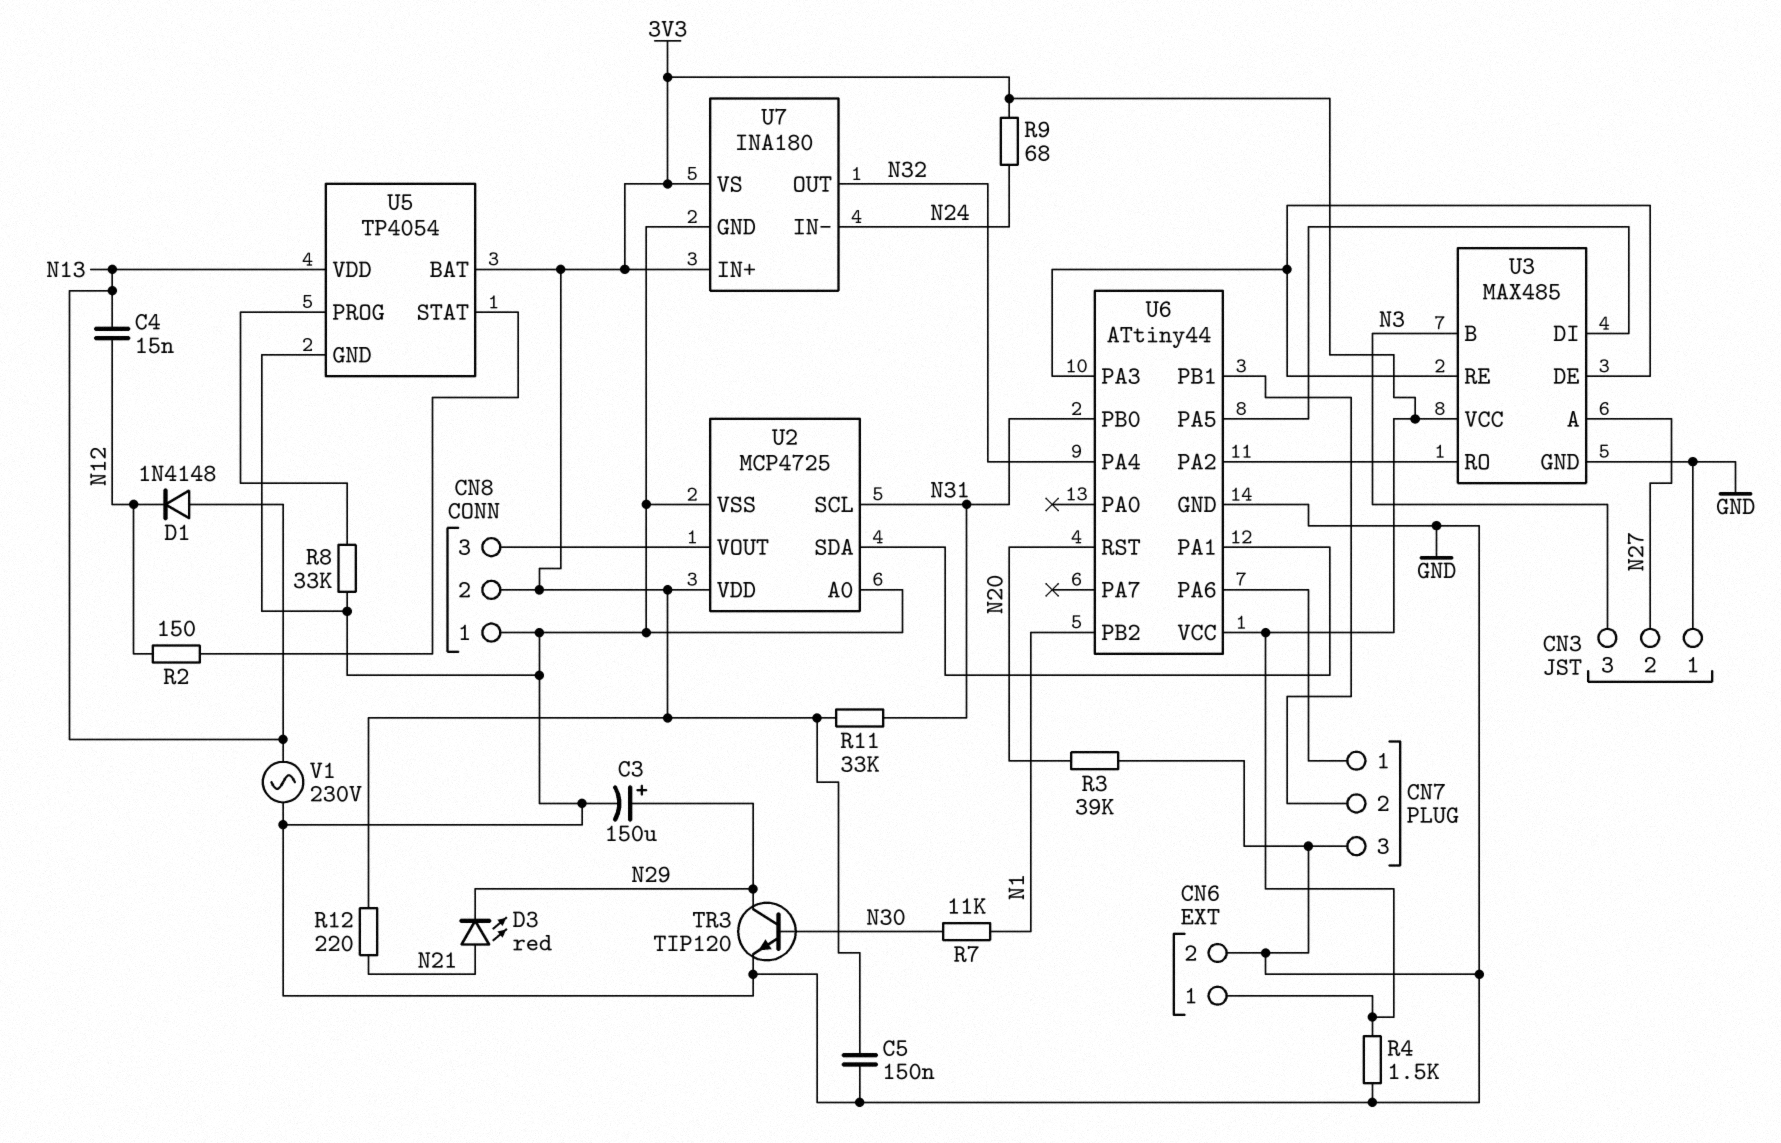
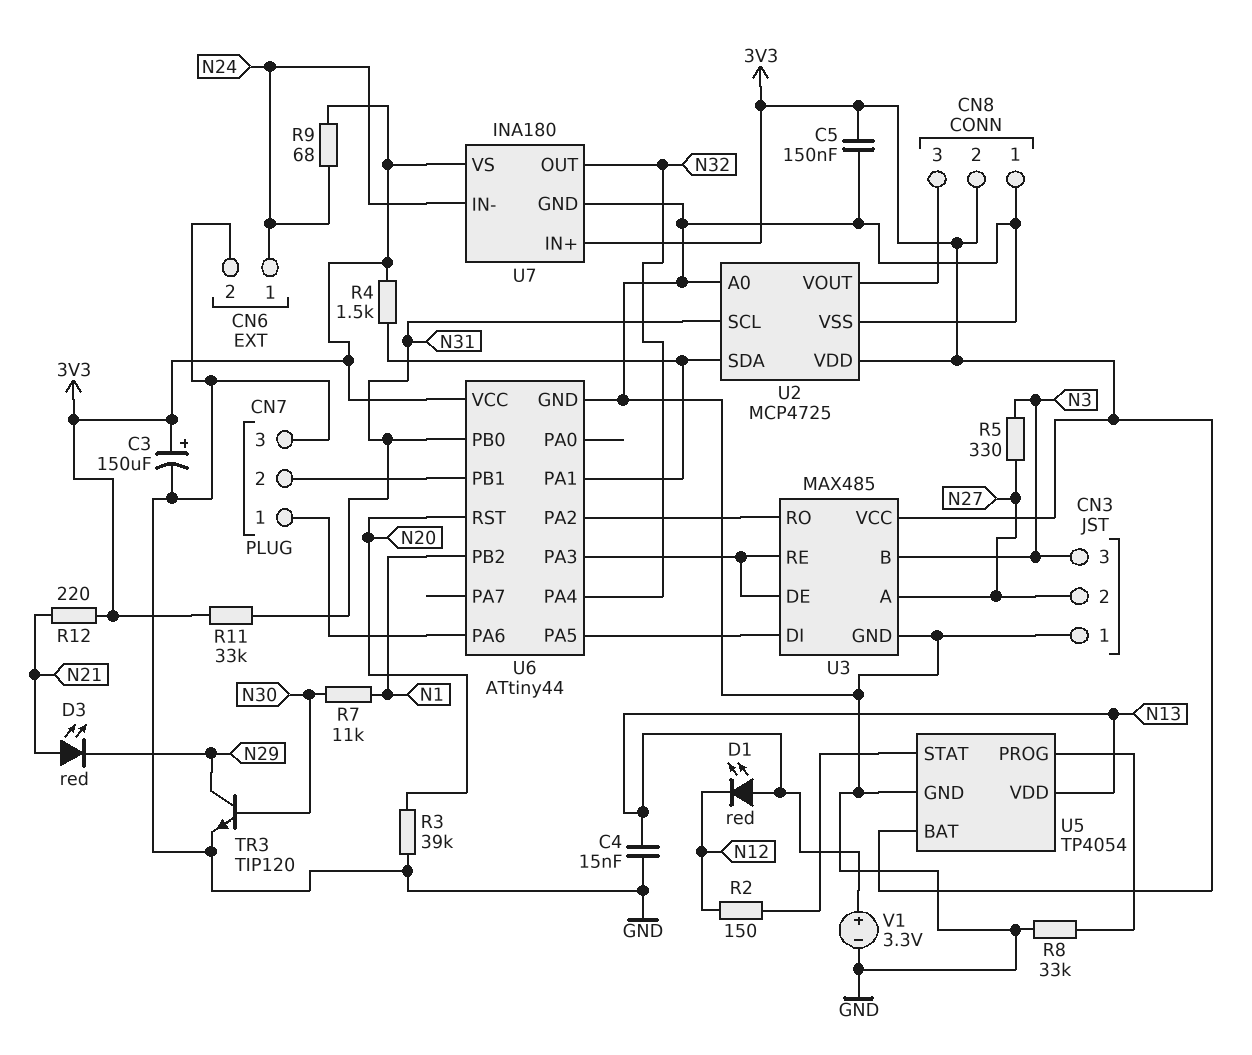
C3: 150uF (plus N29, minus GND) -> 150uF (plus 3V3, minus GND)
C4: 15nF (N12, N13) -> 15nF (GND, N13)
CN6 pin 1: 3V3 -> N24
D1: diode 1N4148 (A N13, K N12) -> LED red (A N13, K N12)
R4: 1.5k (3V3, GND) -> 1.5k (3V3, U2/SDA)
R5: none -> 330 (N3, N27)
V1: AC 230V (GND, N13) -> 3.3V (plus N13, minus GND)

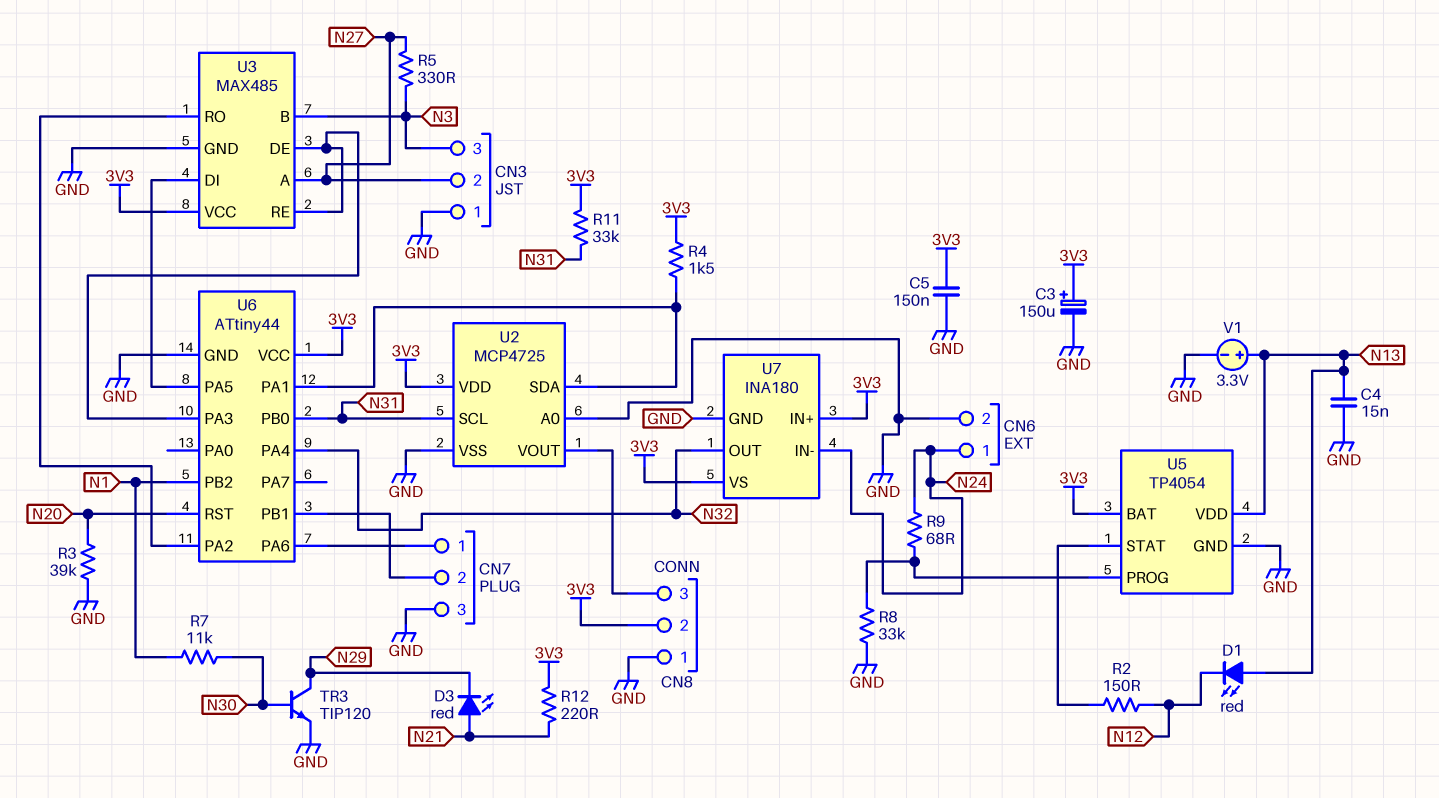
R9: 68 (3V3, N24) -> 68 (N24, U5/PROG)

